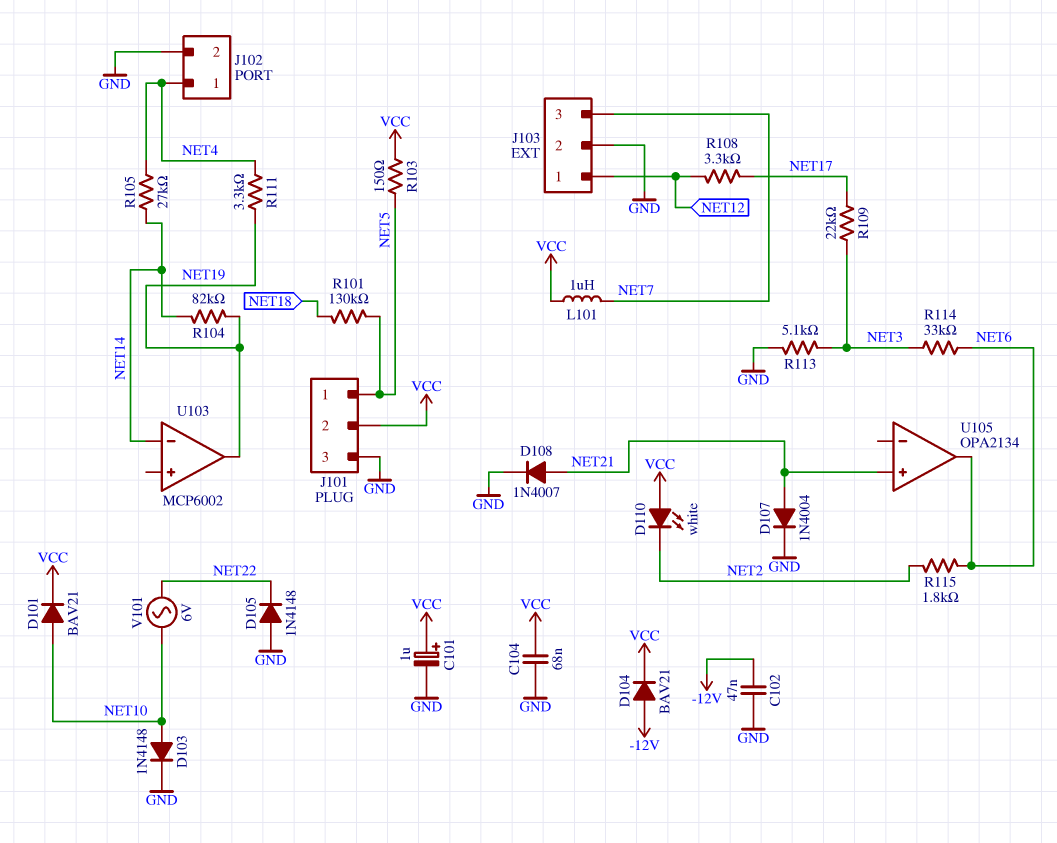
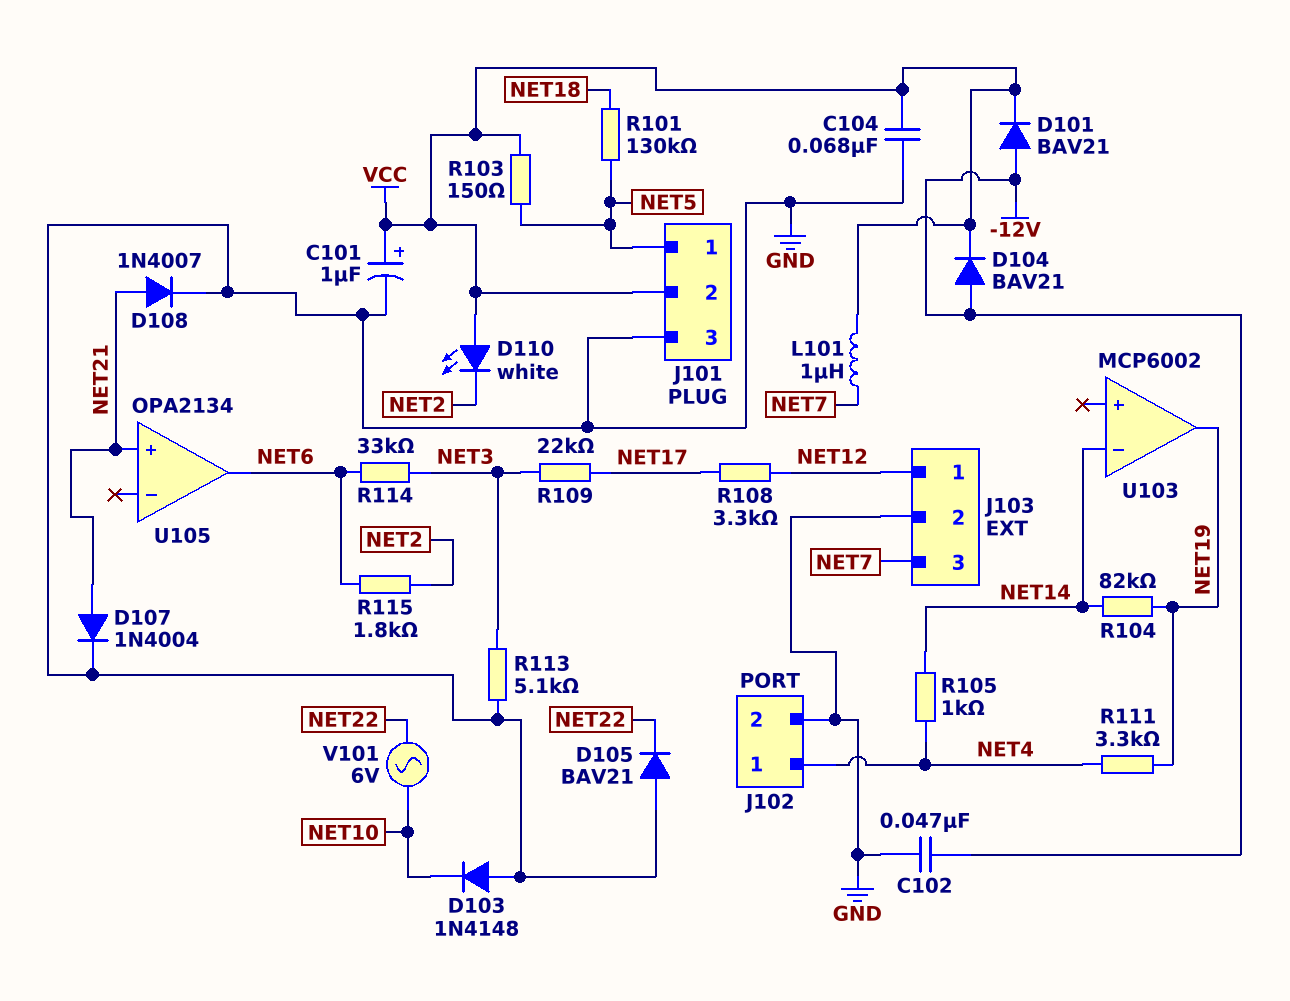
D101: diode BAV21 (A NET10, K VCC) -> diode BAV21 (A -12V, K VCC)
D103: diode 1N4148 (A NET10, K GND) -> diode 1N4148 (A GND, K NET10)
D105: diode 1N4148 (A GND, K NET22) -> diode BAV21 (A GND, K NET22)
R105: 27k (NET4, NET14) -> 1k (NET4, NET14)

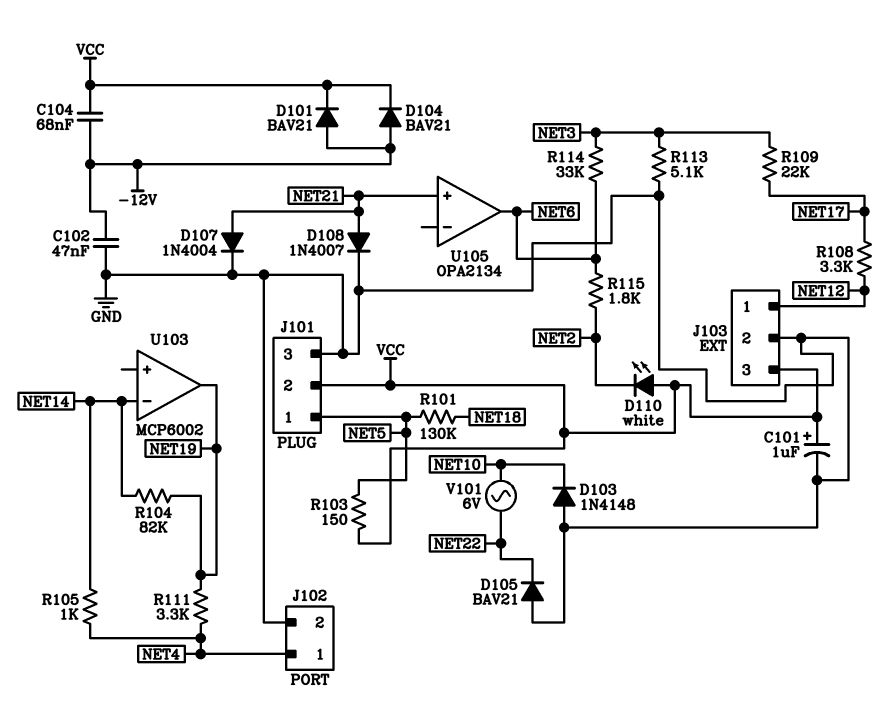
C104: 68nF (GND, VCC) -> 68nF (-12V, VCC)
J103 pin 3: NET7 -> VCC
L101: 1uH (NET7, VCC) -> none

